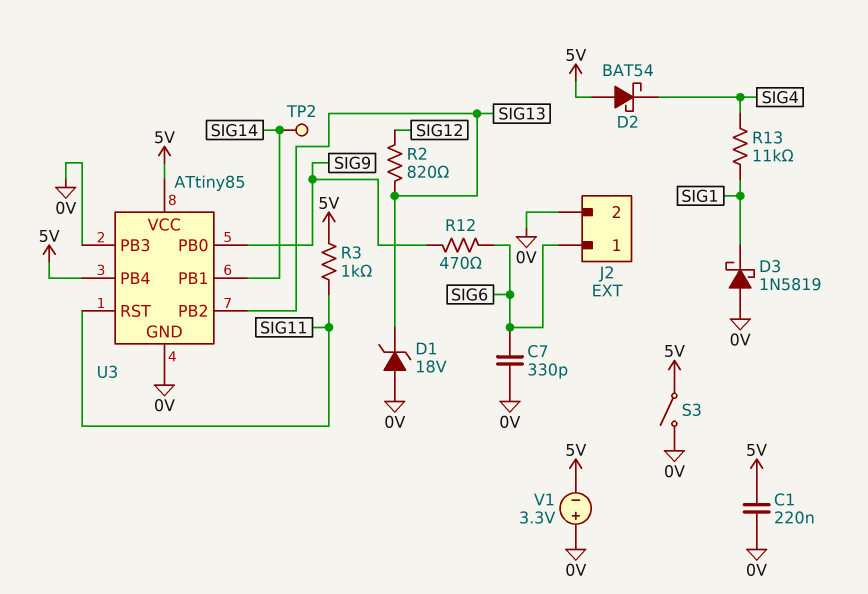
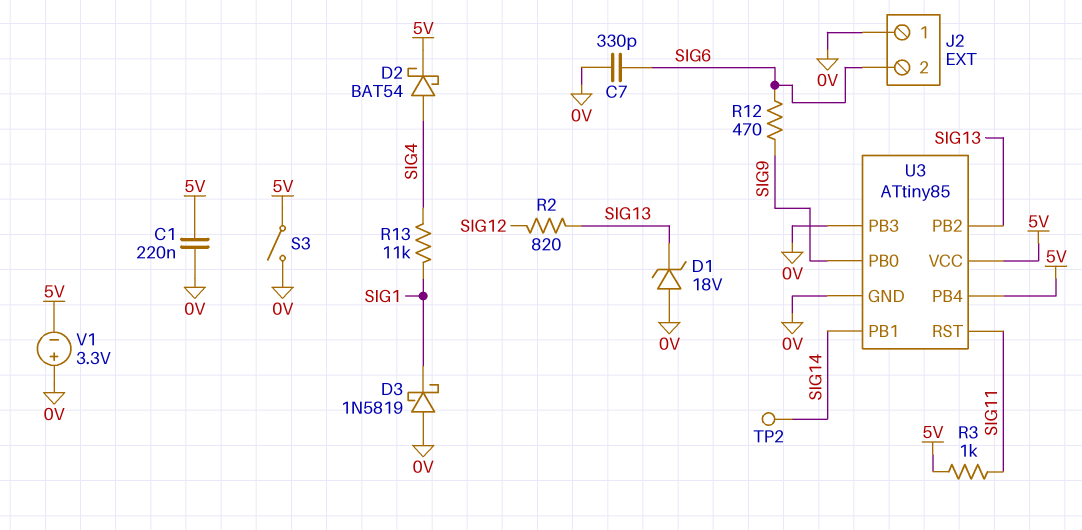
D2: schottky BAT54 (A 5V, K SIG4) -> schottky BAT54 (A SIG4, K 5V)
J2 pin 1: SIG6 -> 0V
J2 pin 2: 0V -> SIG6

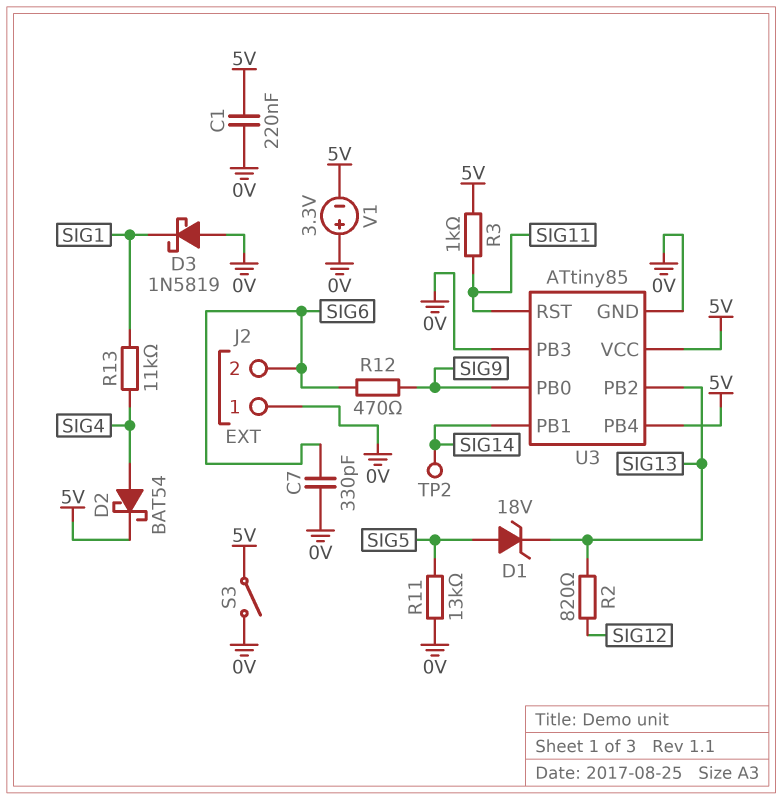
D1: zener 18V (A 0V, K SIG13) -> zener 18V (A SIG5, K SIG13)
R11: none -> 13k (0V, SIG5)

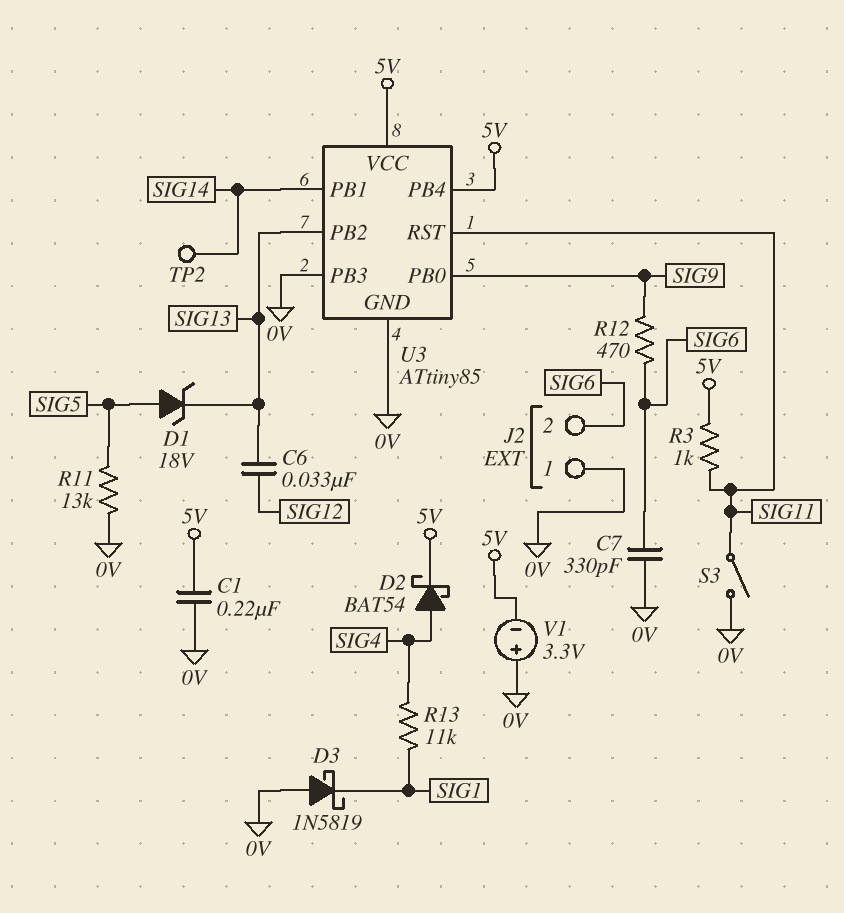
C6: none -> 33nF (SIG12, SIG13)
R2: 820 (SIG12, SIG13) -> none
S3: switch (0V, 5V) -> switch (0V, SIG11)

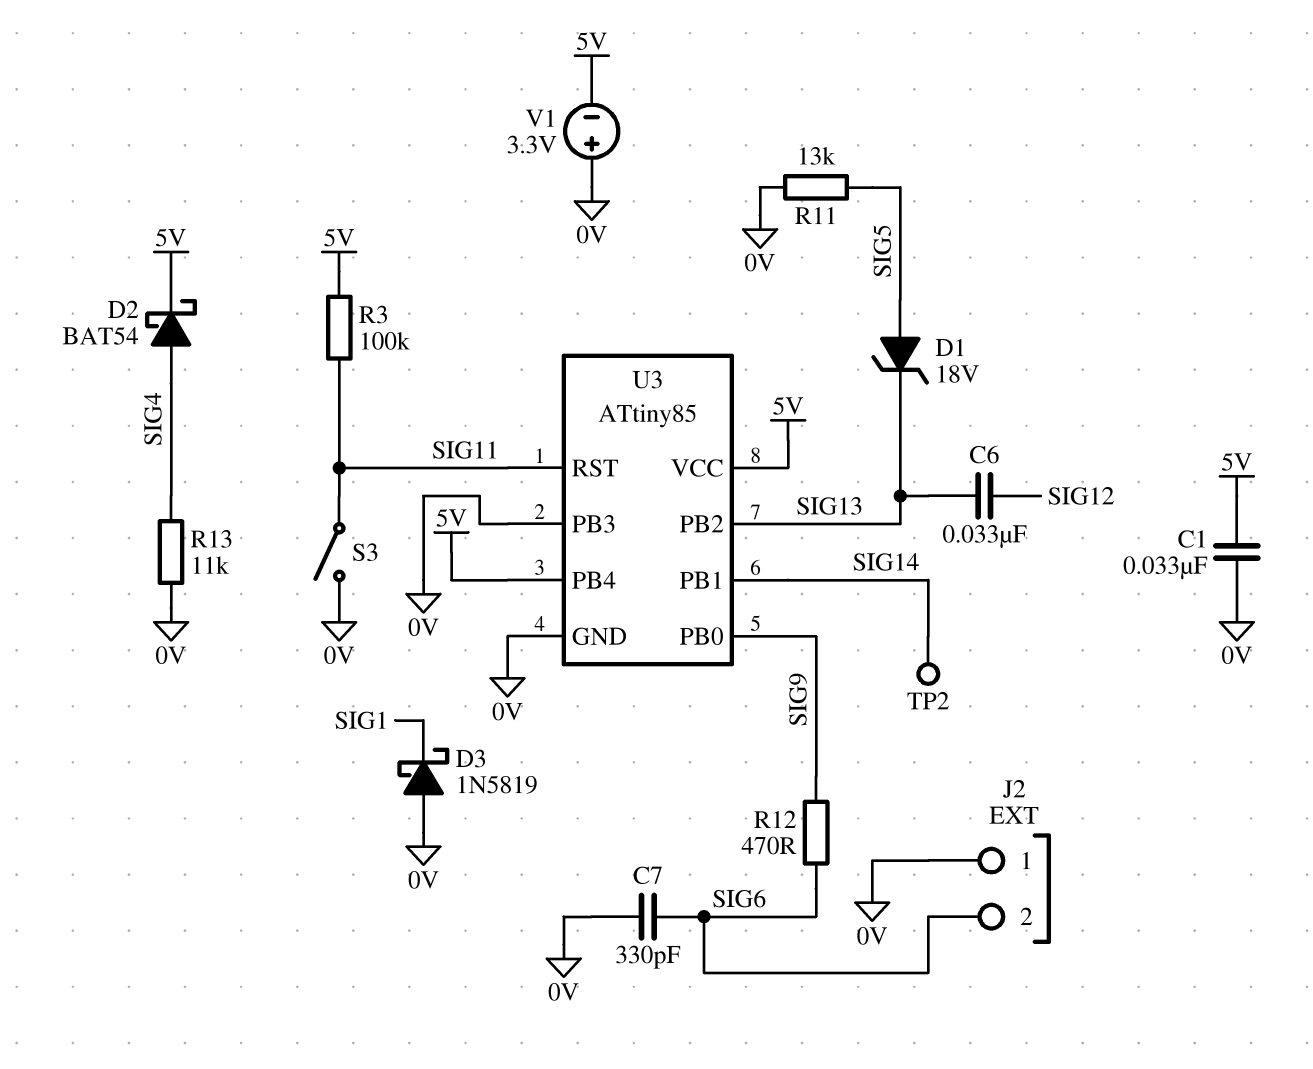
C1: 220nF (0V, 5V) -> 33nF (0V, 5V)
R3: 1k (5V, SIG11) -> 100k (5V, SIG11)
R13: 11k (SIG1, SIG4) -> 11k (0V, SIG4)

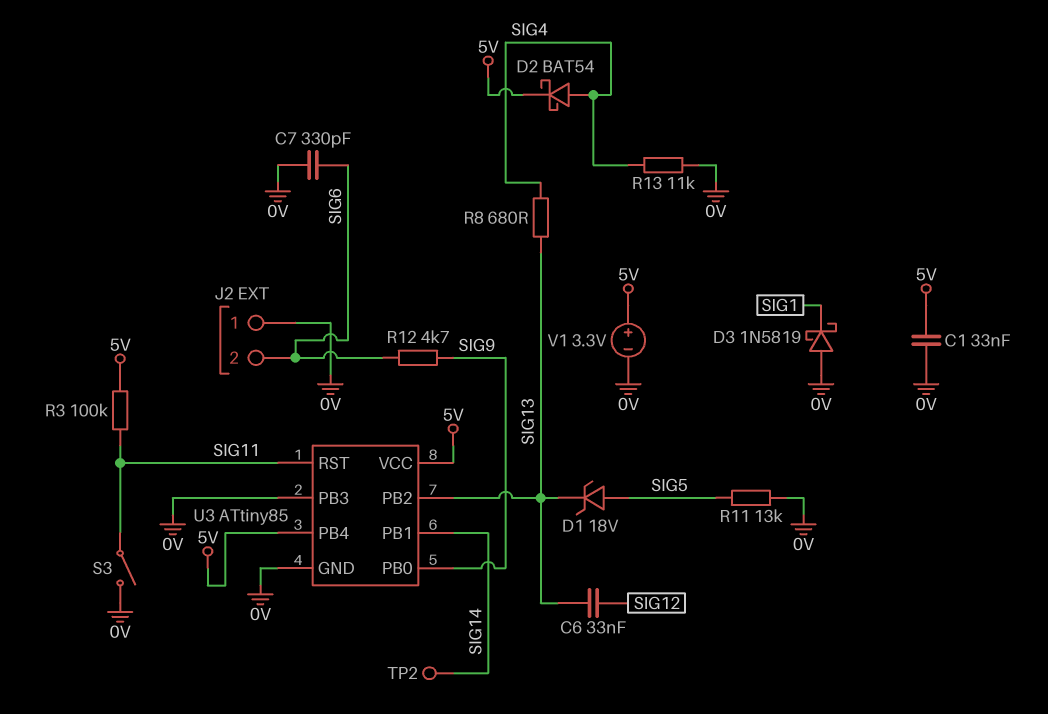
R8: none -> 680 (SIG4, SIG13)
R12: 470 (SIG6, SIG9) -> 4.7k (SIG6, SIG9)
V1: 3.3V (plus 0V, minus 5V) -> 3.3V (plus 5V, minus 0V)

